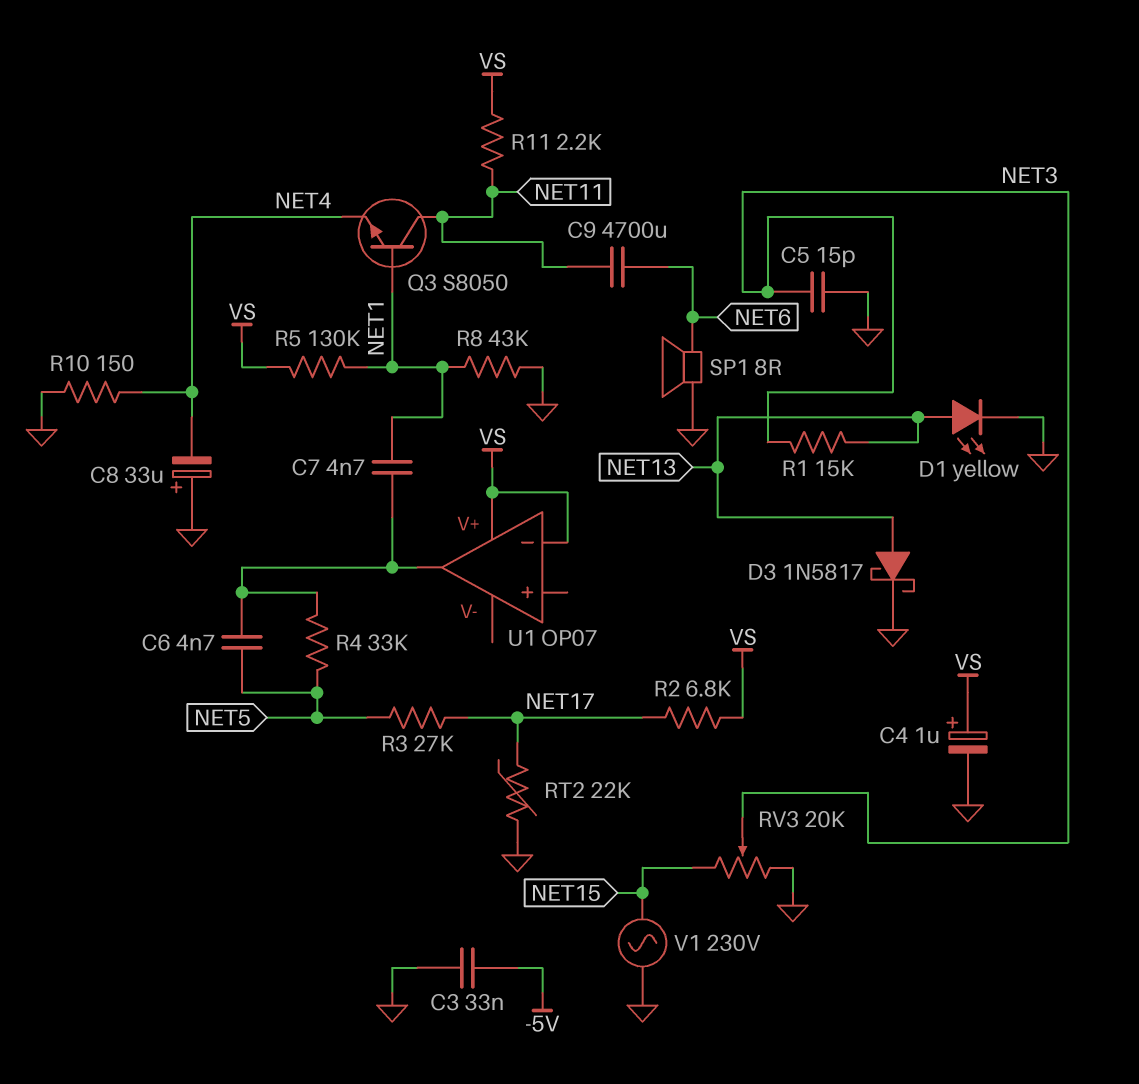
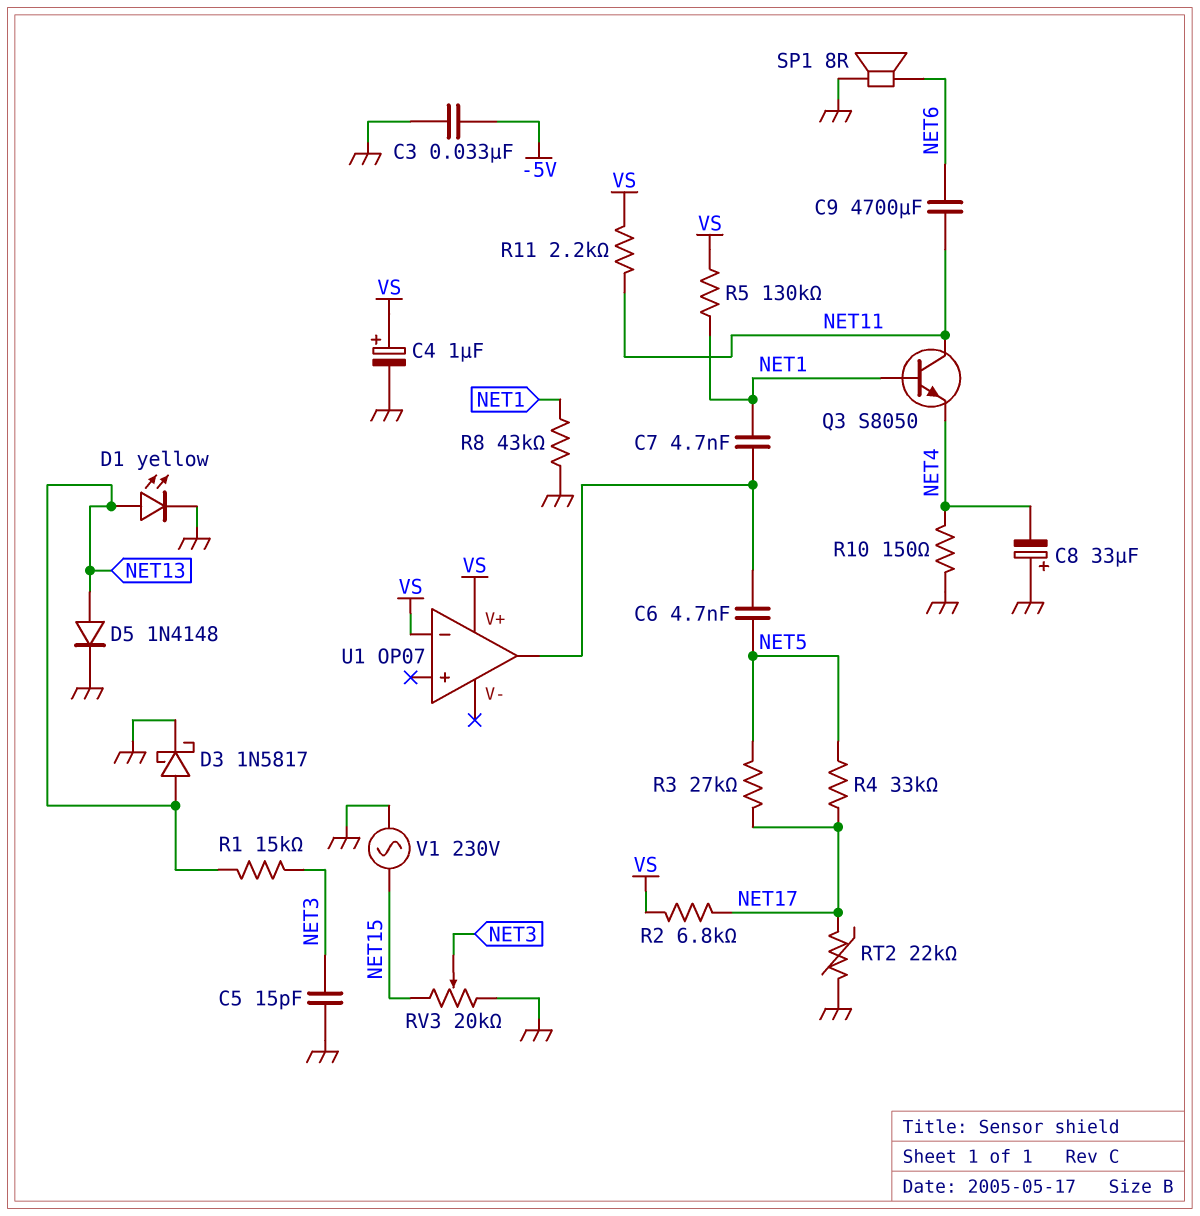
D5: none -> diode 1N4148 (A NET13, K GND)
R4: 33k (NET5, U1/out) -> 33k (NET5, NET17)

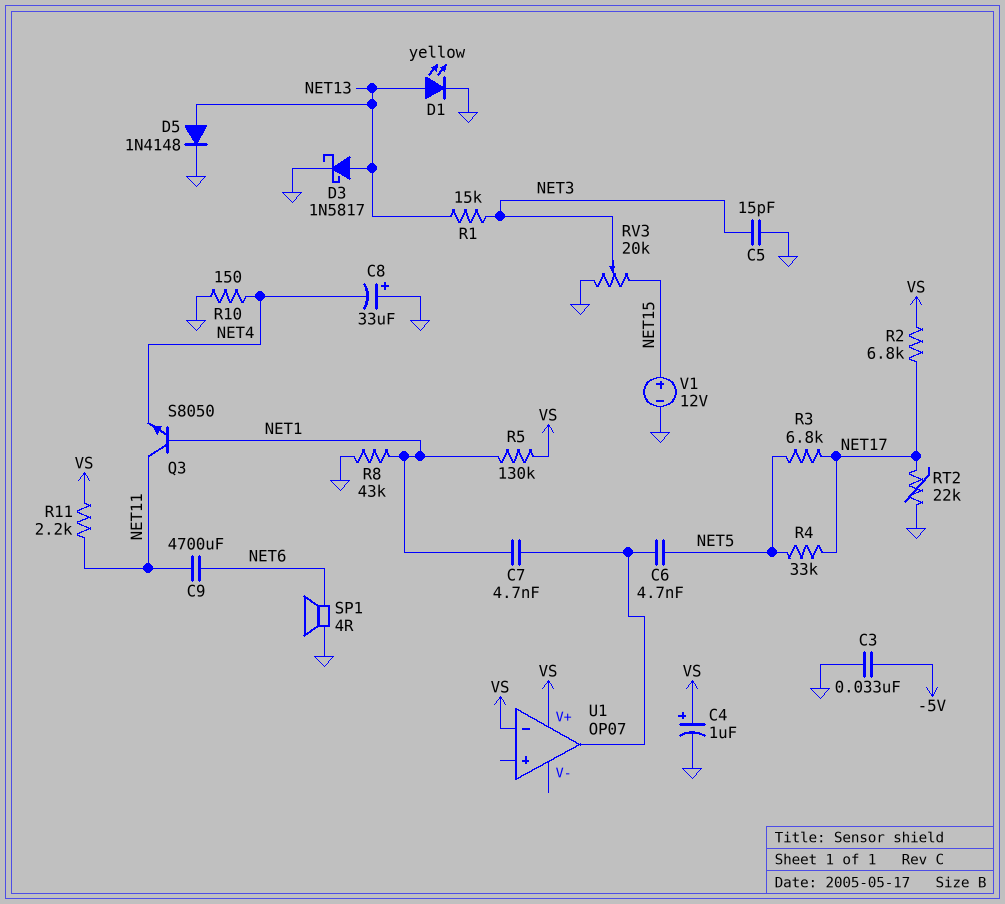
R3: 27k (NET5, NET17) -> 6.8k (NET5, NET17)
SP1: speaker 8R (GND, NET6) -> speaker 4R (GND, NET6)
V1: AC 230V (GND, NET15) -> 12V (plus NET15, minus GND)

